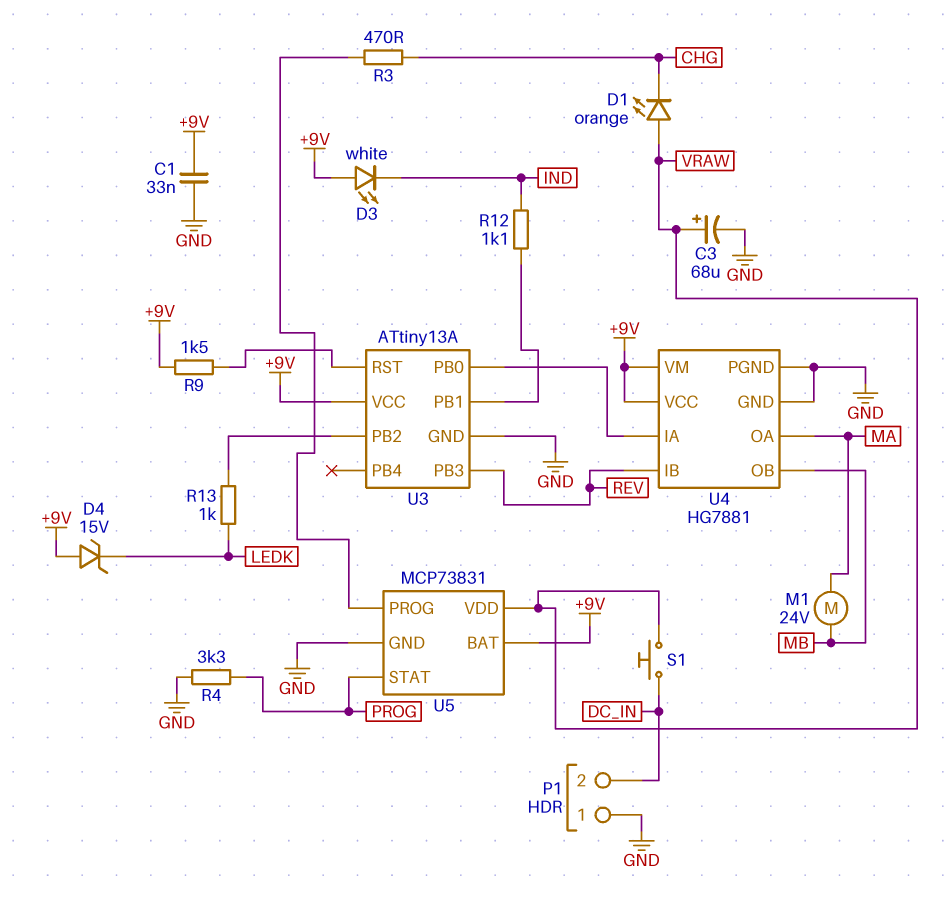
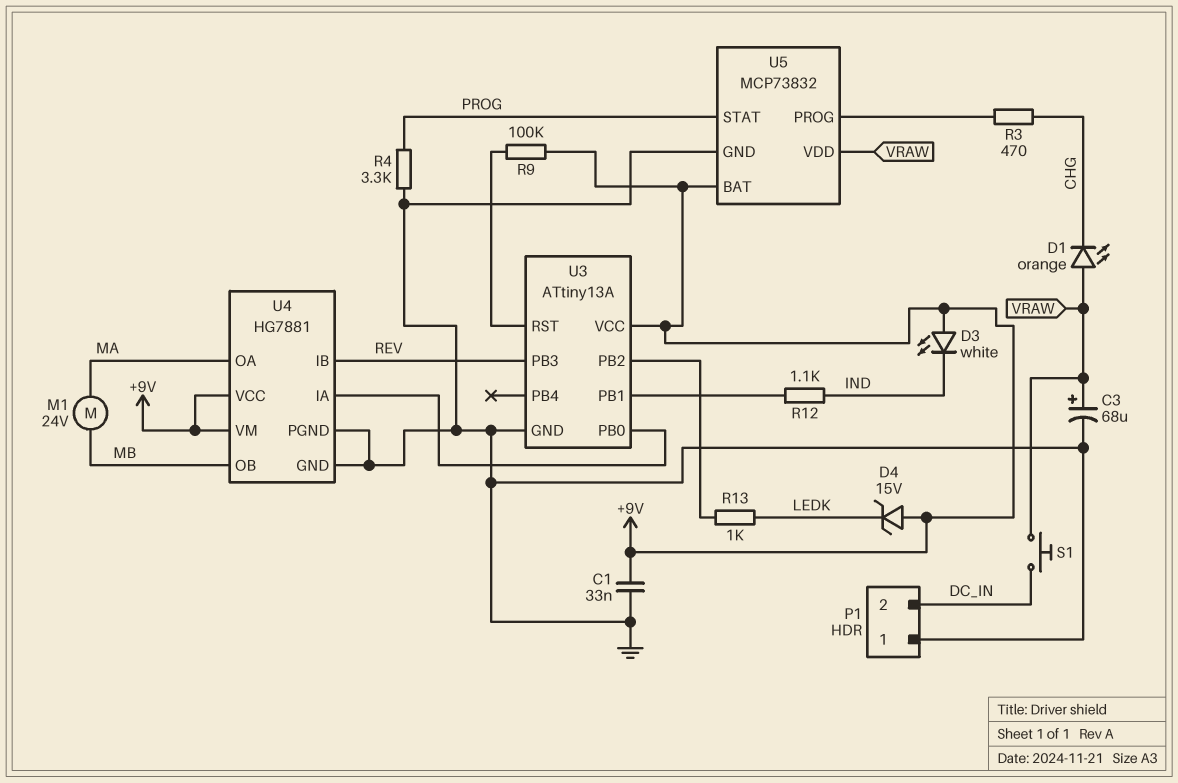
R9: 1.5k (+9V, U3/RST) -> 100k (+9V, U3/RST)
U5: MCP73831 -> MCP73832

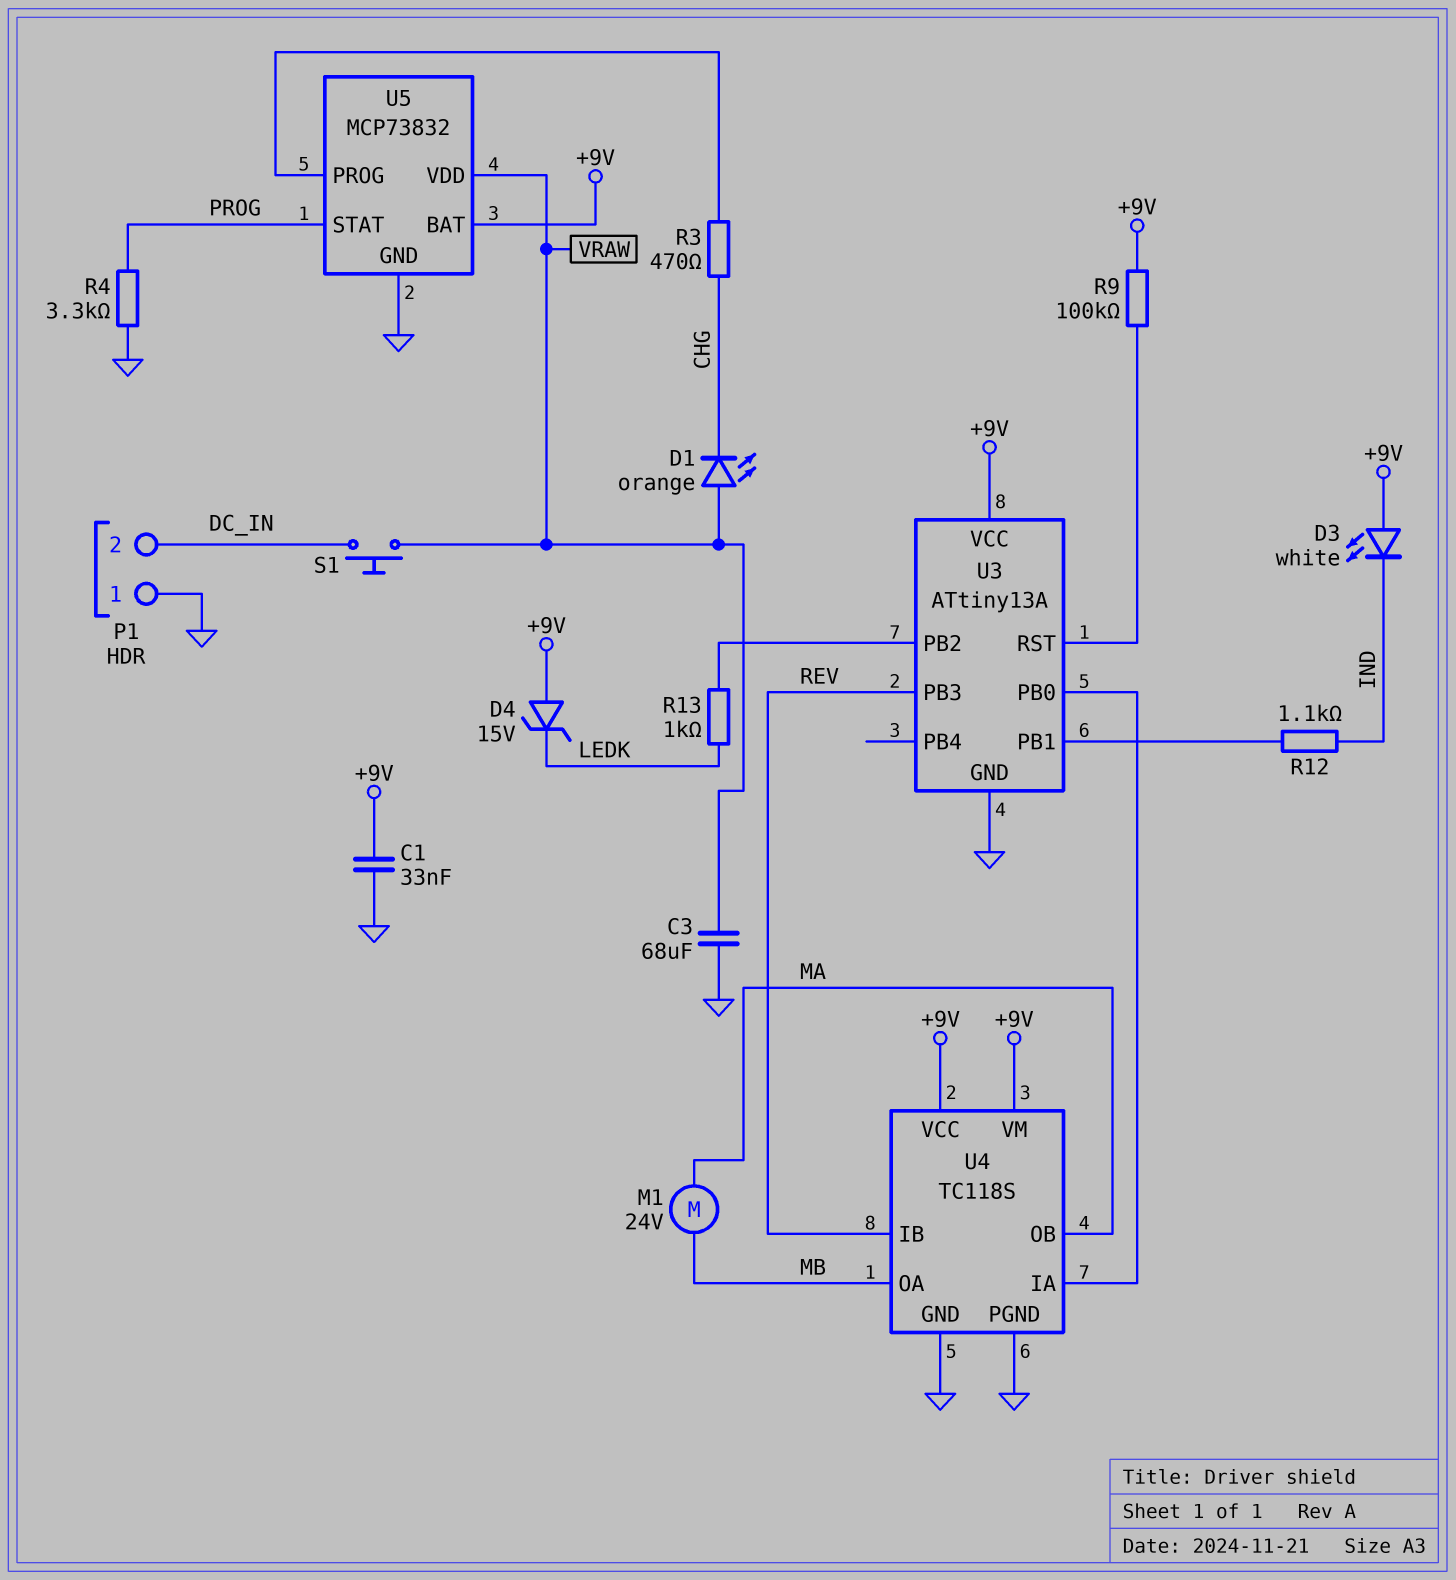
C3: 68uF (plus VRAW, minus GND) -> 68uF (GND, VRAW)
U4: HG7881 -> TC118S
U4 pin OA: MA -> MB
U4 pin OB: MB -> MA

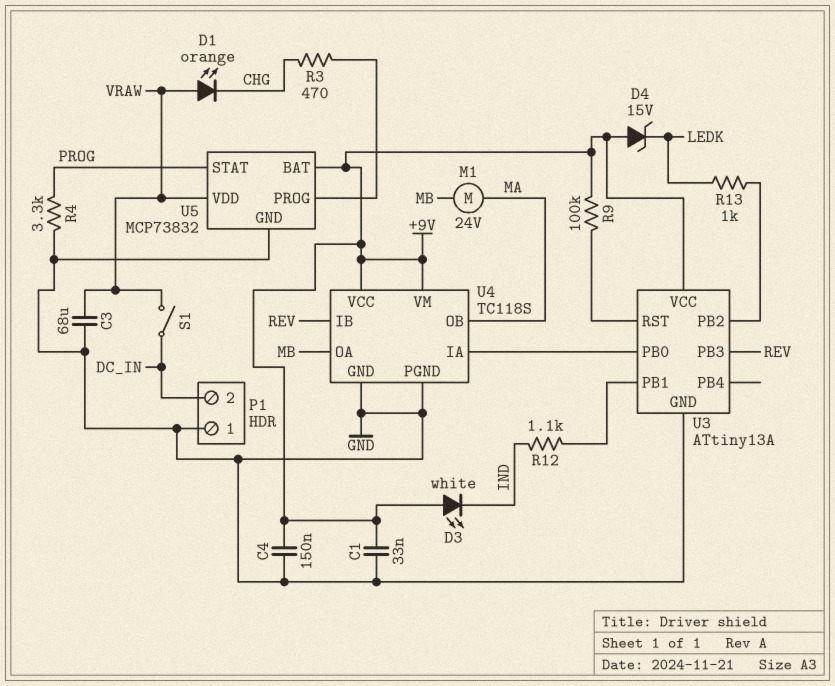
C4: none -> 150nF (+9V, GND)
S1: button (DC_IN, VRAW) -> switch (DC_IN, VRAW)

